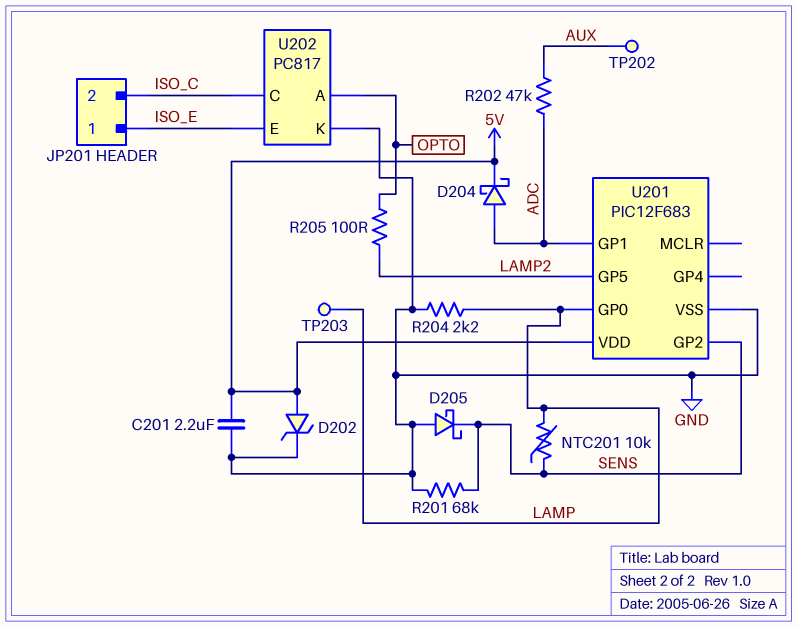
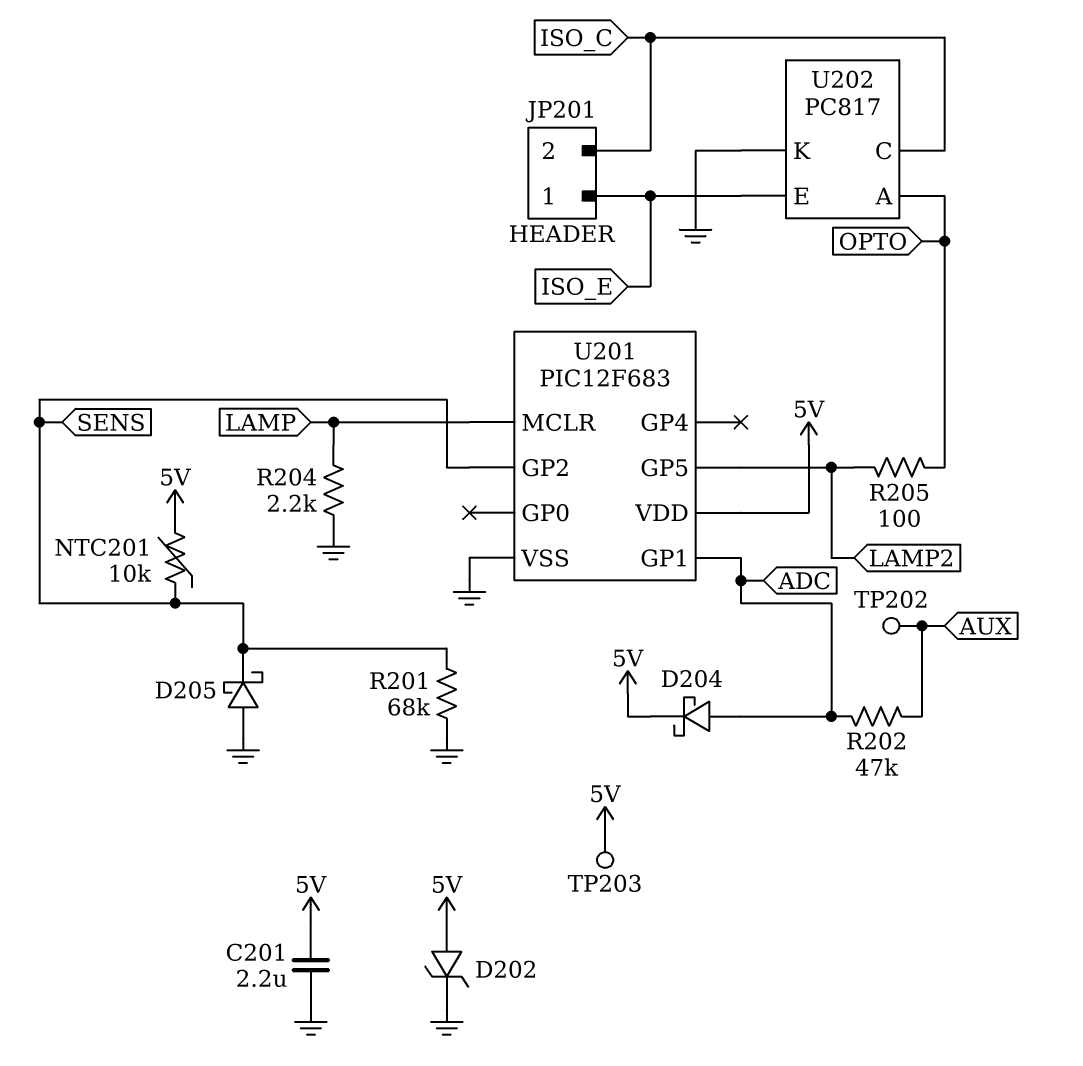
NTC201: 10k (LAMP, SENS) -> 10k (5V, SENS)
TP203: test point (LAMP) -> test point (5V)
U201 pin GP0: LAMP -> none
U201 pin MCLR: none -> LAMP

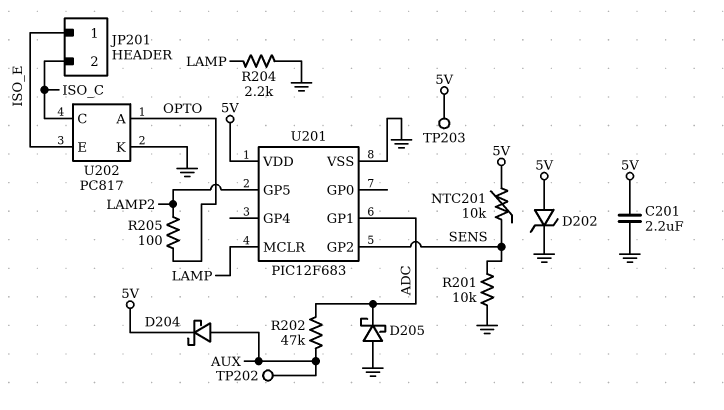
D204: schottky (A ADC, K 5V) -> schottky (A AUX, K 5V)
D205: schottky (A GND, K SENS) -> schottky (A GND, K ADC)
R201: 68k (GND, SENS) -> 10k (GND, SENS)

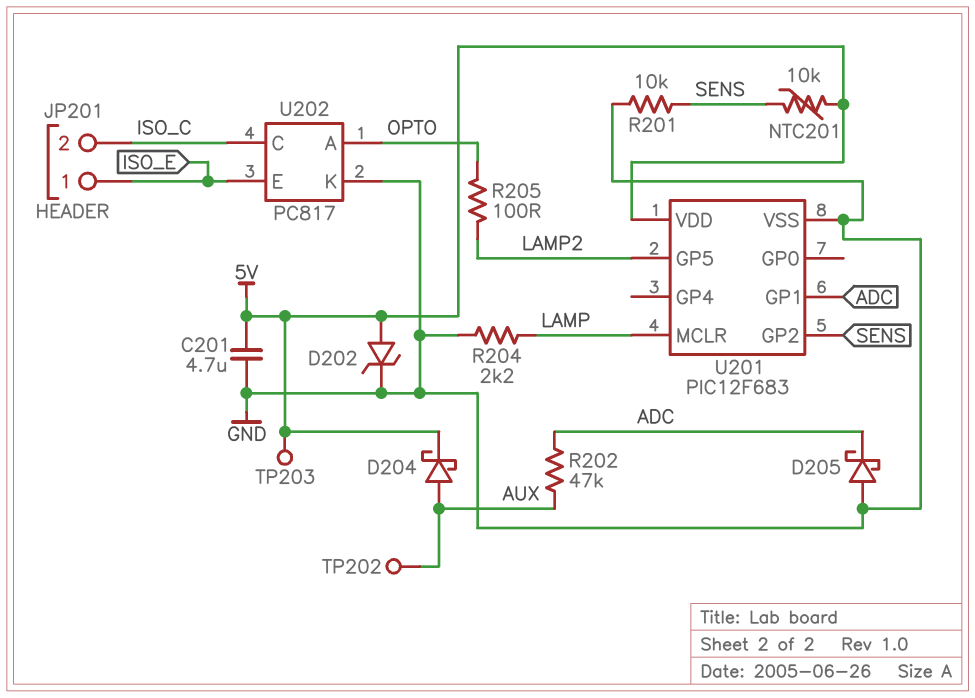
C201: 2.2uF (5V, GND) -> 4.7uF (5V, GND)

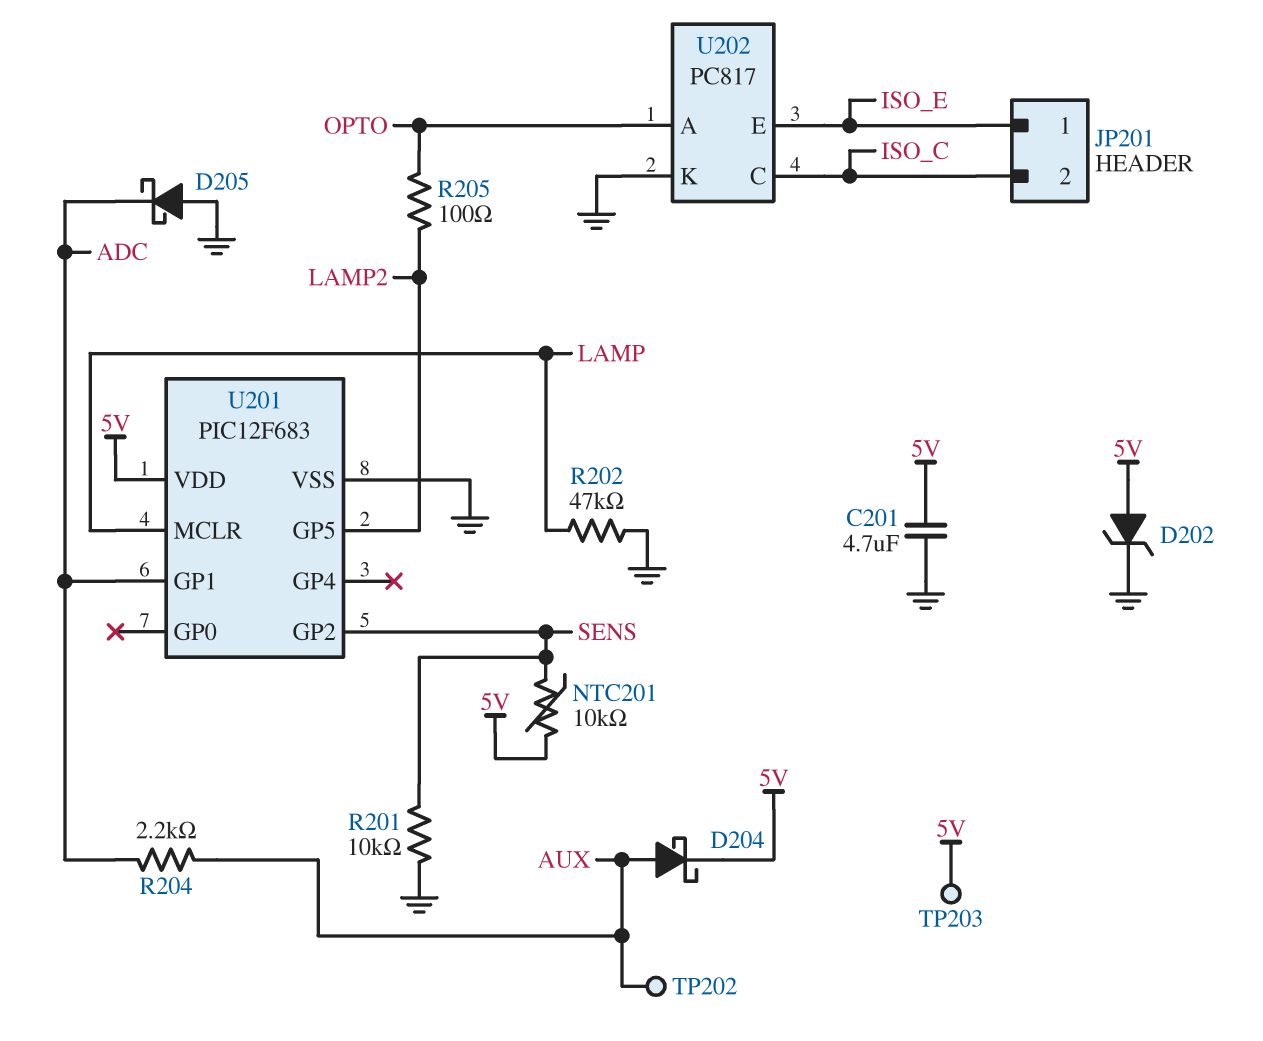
R202: 47k (ADC, AUX) -> 47k (GND, LAMP)
R204: 2.2k (GND, LAMP) -> 2.2k (ADC, AUX)

